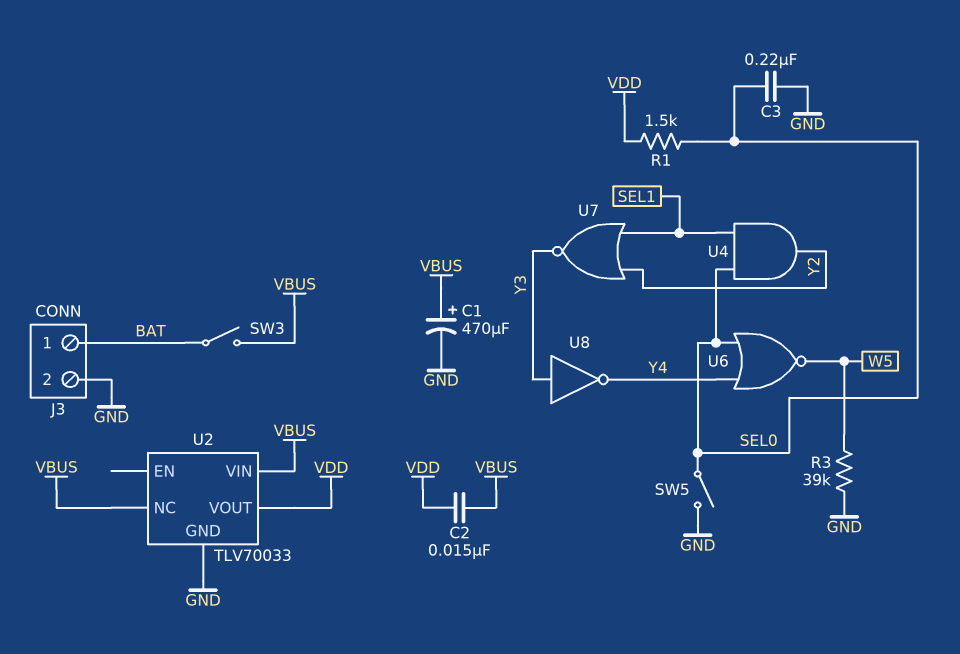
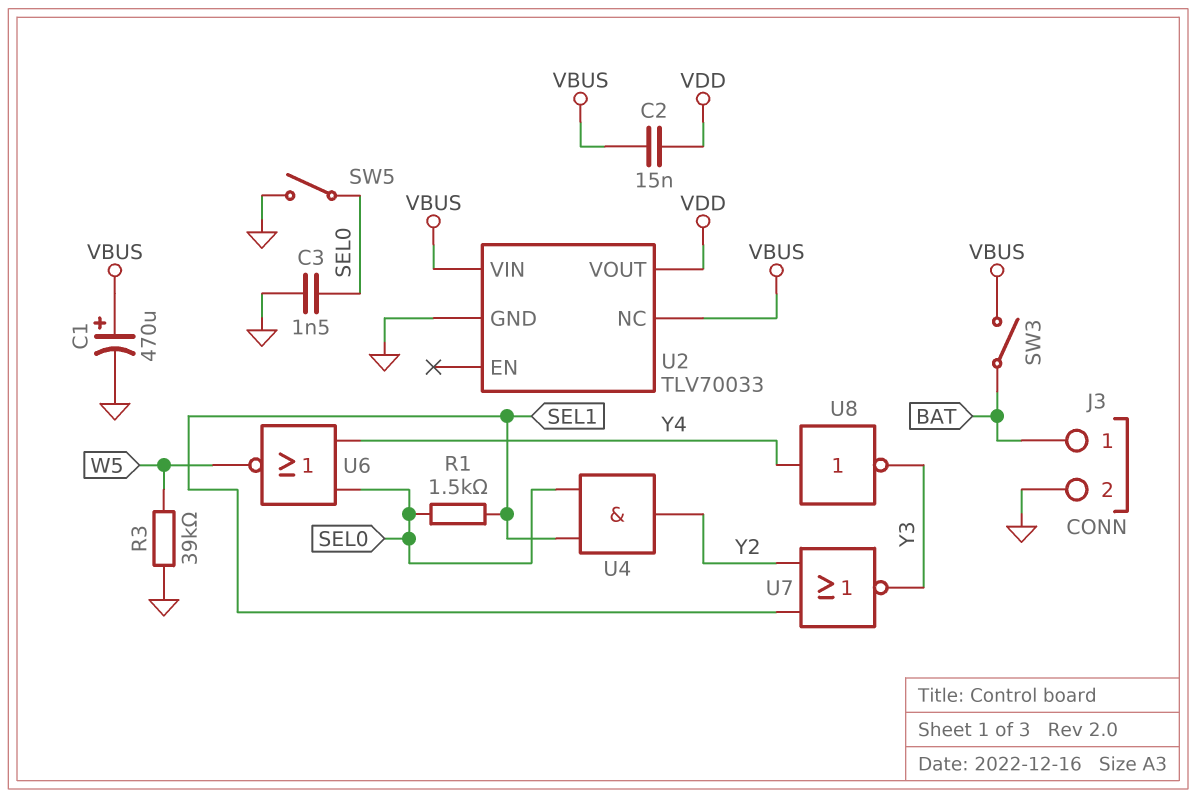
C3: 220nF (GND, SEL0) -> 1.5nF (GND, SEL0)
R1: 1.5k (SEL0, VDD) -> 1.5k (SEL0, SEL1)
U8: NOT (in Y3, out Y4) -> NOT (in Y4, out Y3)

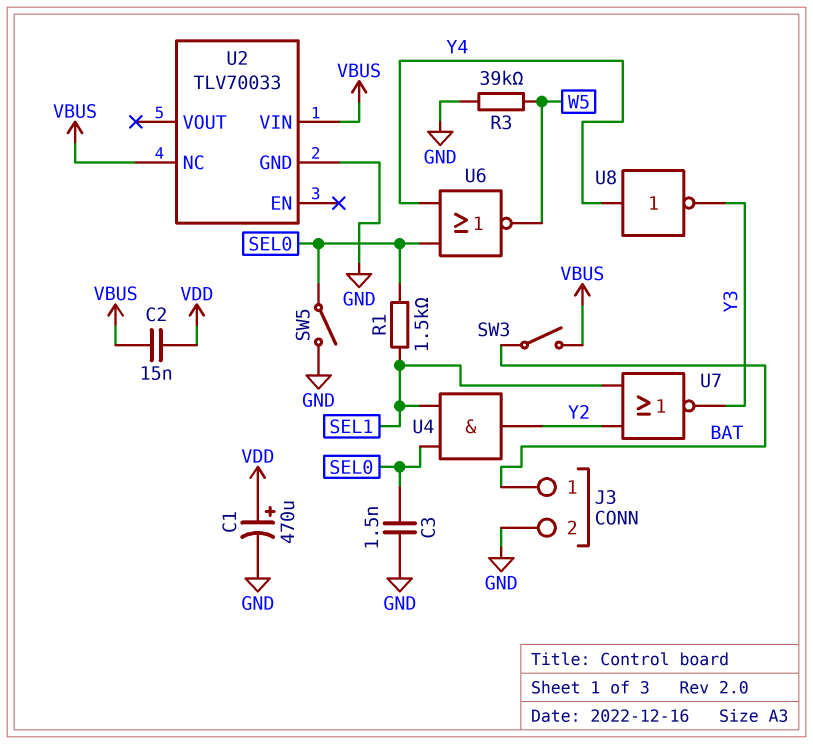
C1: 470uF (plus VBUS, minus GND) -> 470uF (plus VDD, minus GND)
U2 pin VOUT: VDD -> none

